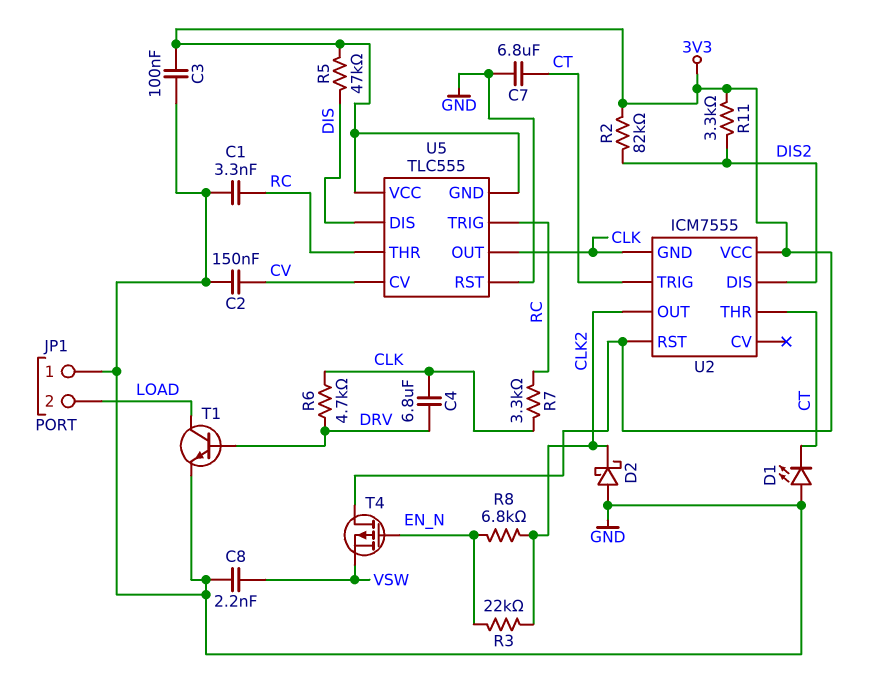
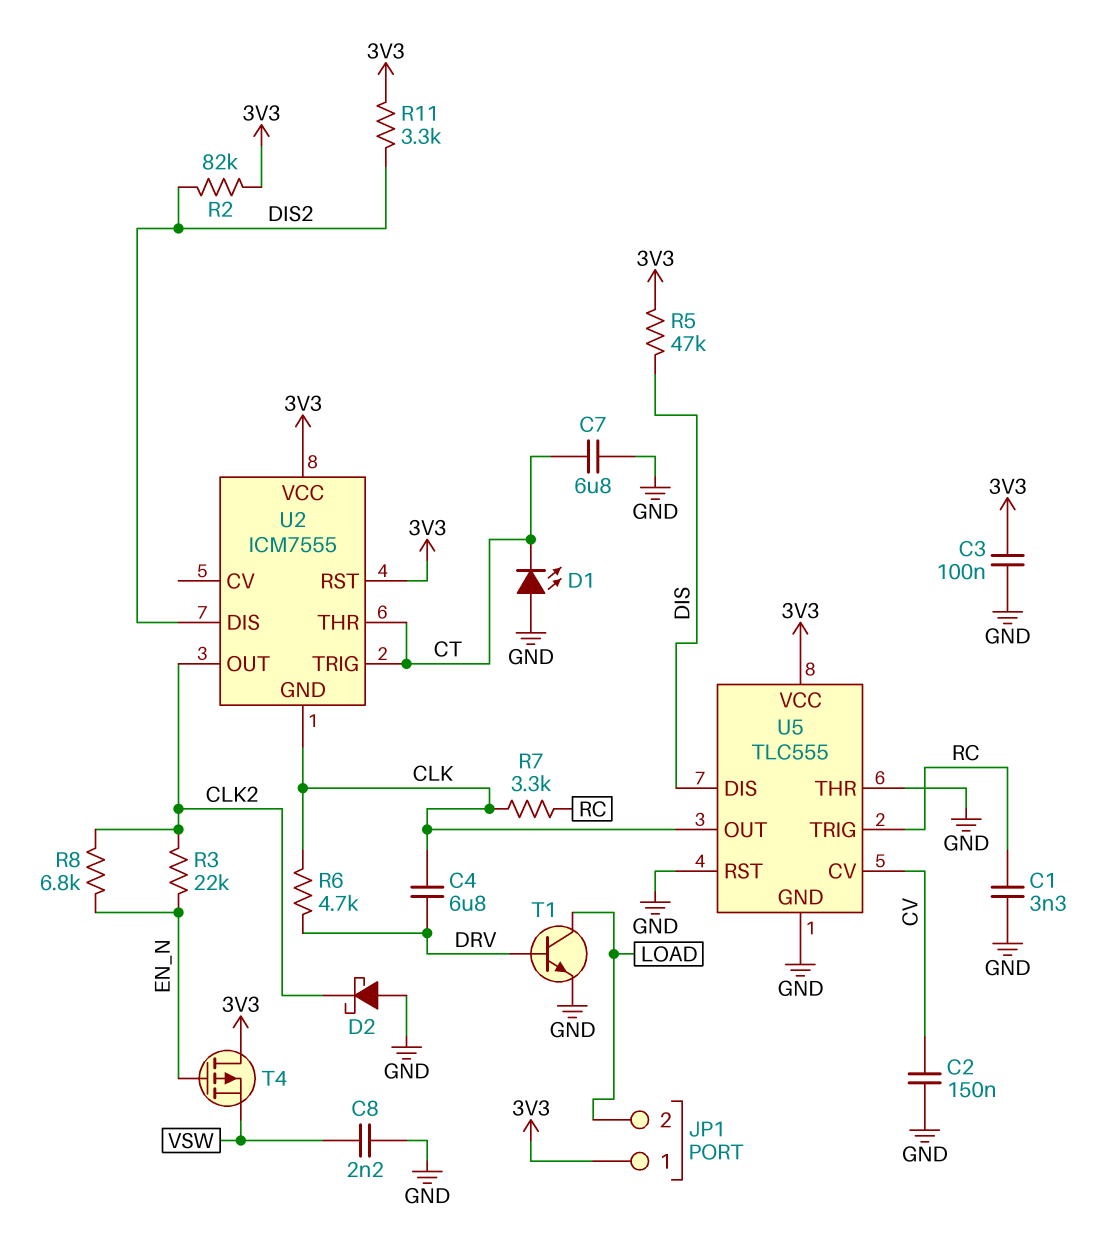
JP1 pin 1: GND -> 3V3
U5 pin GND: 3V3 -> GND
U5 pin THR: RC -> GND

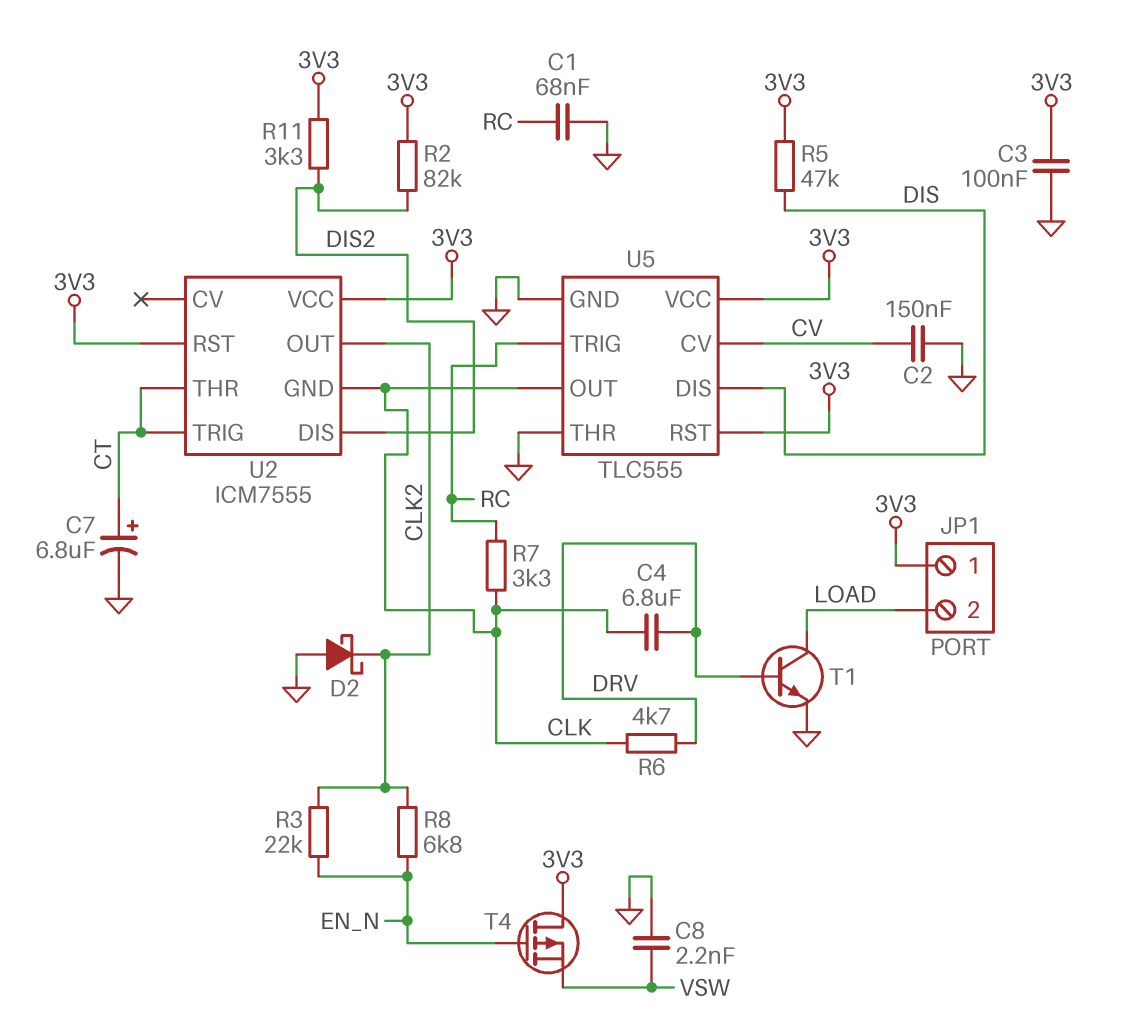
C1: 3.3nF (GND, RC) -> 68nF (GND, RC)
C7: 6.8uF (CT, GND) -> 6.8uF (plus CT, minus GND)
D1: LED (A GND, K CT) -> none
U5 pin RST: GND -> 3V3

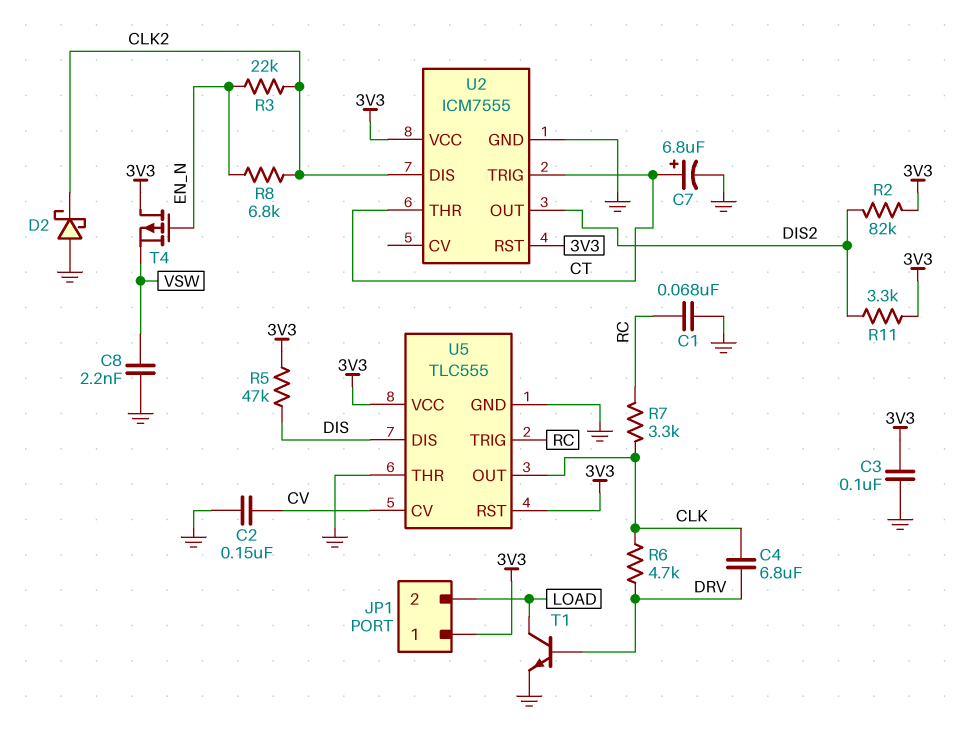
U2 pin DIS: DIS2 -> CLK2
U2 pin GND: CLK -> GND
U2 pin OUT: CLK2 -> DIS2

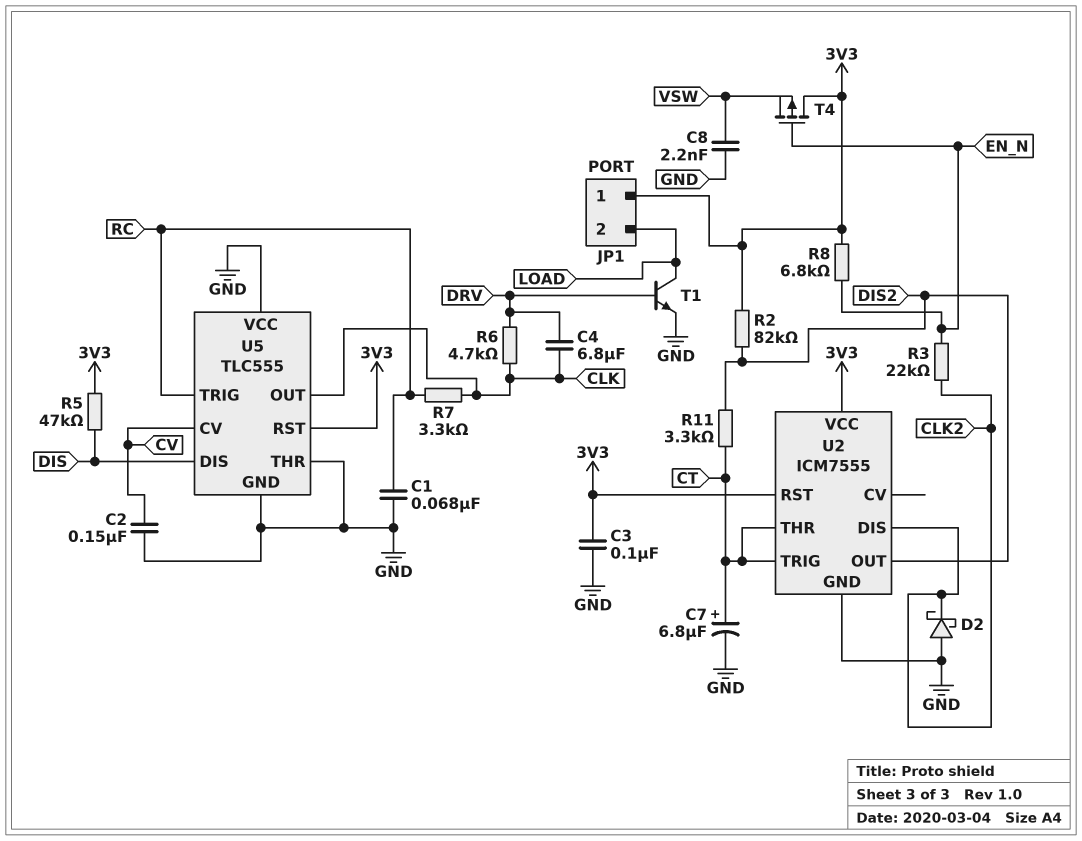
R8: 6.8k (CLK2, EN_N) -> 6.8k (3V3, EN_N)
R11: 3.3k (3V3, DIS2) -> 3.3k (CT, DIS2)
U5 pin VCC: 3V3 -> GND

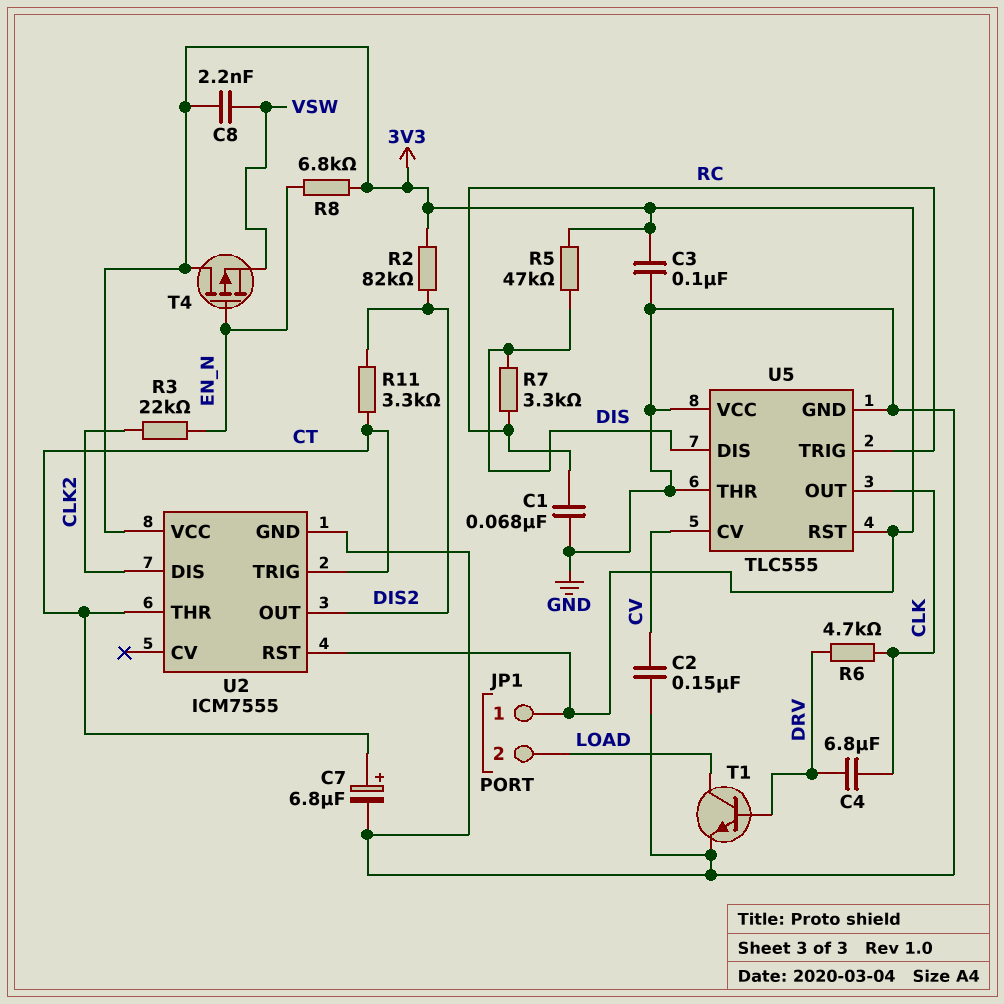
C8: 2.2nF (GND, VSW) -> 2.2nF (3V3, VSW)
D2: schottky (A GND, K CLK2) -> none
R7: 3.3k (CLK, RC) -> 3.3k (DIS, RC)

